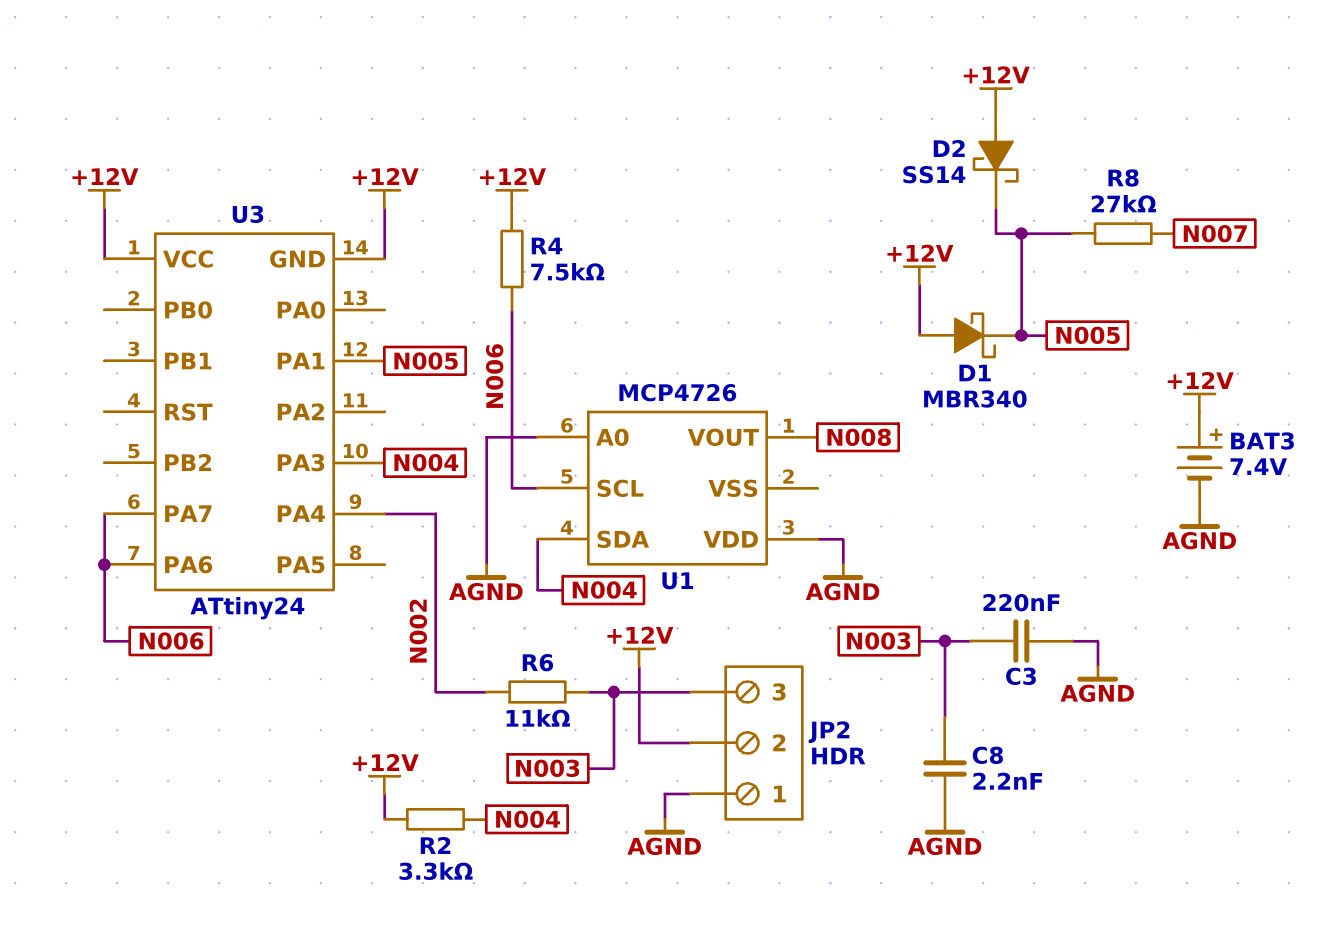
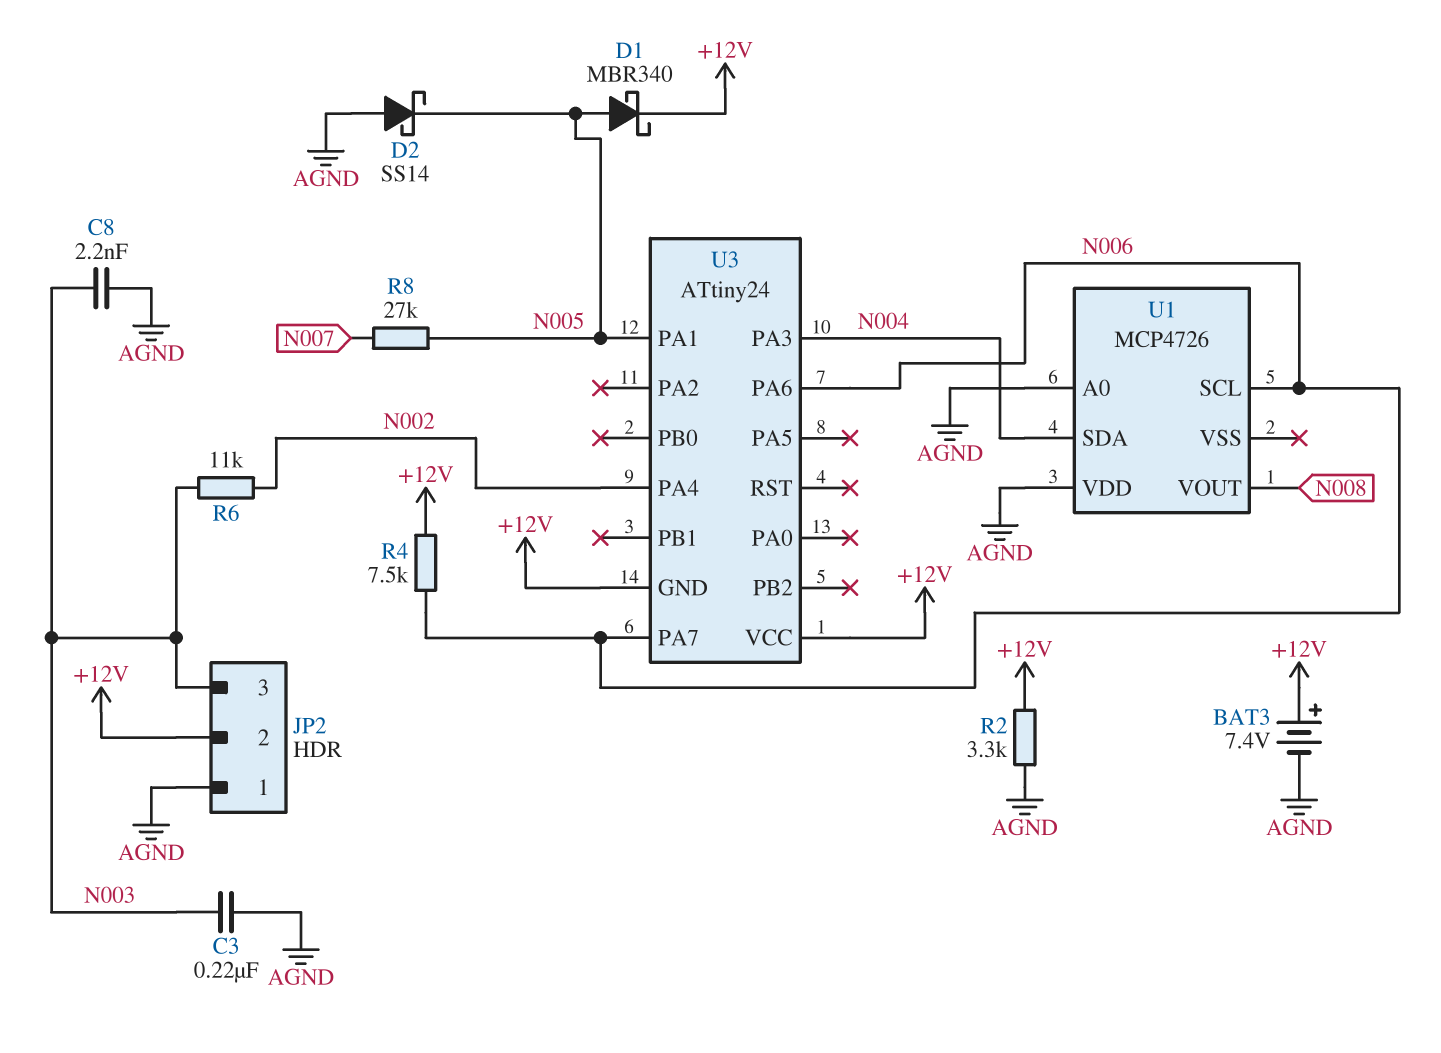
D1: schottky MBR340 (A +12V, K N005) -> schottky MBR340 (A N005, K +12V)
D2: schottky SS14 (A +12V, K N005) -> schottky SS14 (A AGND, K N005)
R2: 3.3k (+12V, N004) -> 3.3k (+12V, AGND)

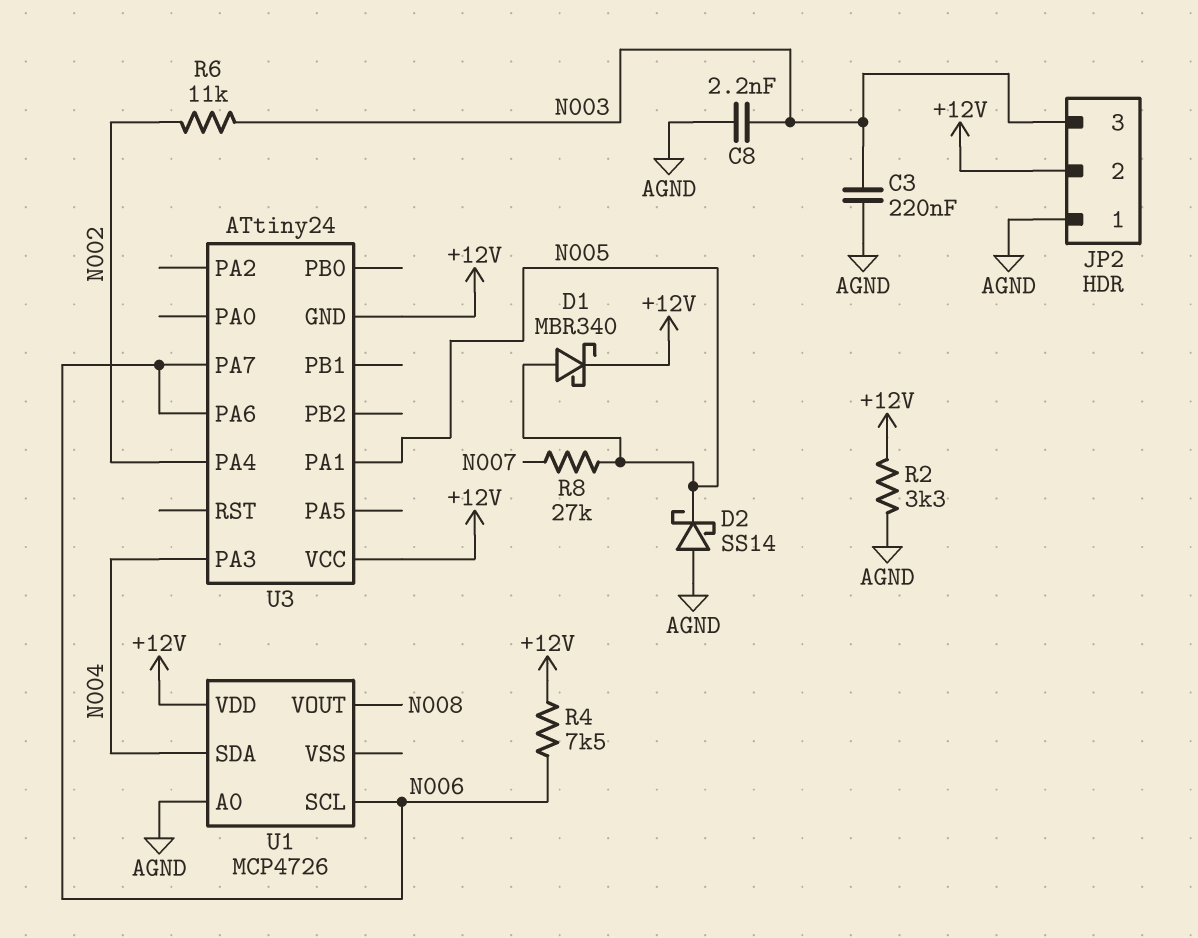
BAT3: 7.4V (plus +12V, minus AGND) -> none
U1 pin VDD: AGND -> +12V

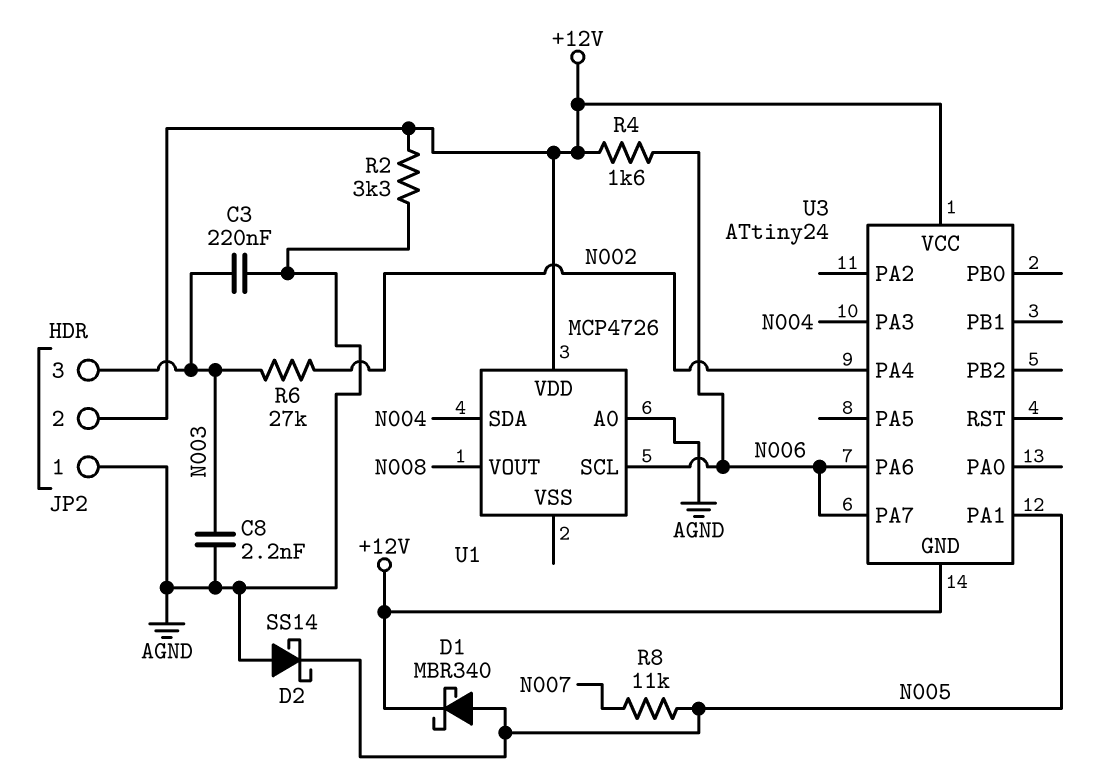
R4: 7.5k (+12V, N006) -> 1.6k (+12V, N006)
R6: 11k (N002, N003) -> 27k (N002, N003)
R8: 27k (N005, N007) -> 11k (N005, N007)

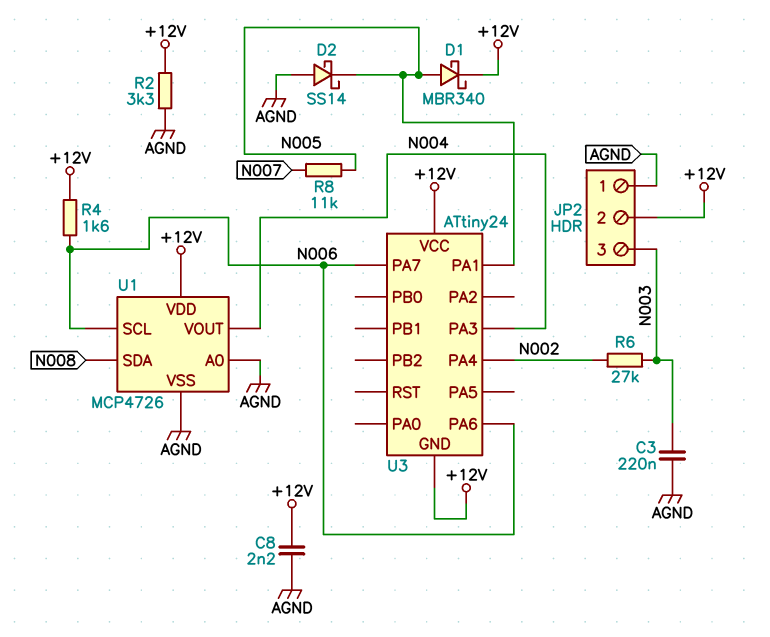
C8: 2.2nF (AGND, N003) -> 2.2nF (+12V, AGND)
U1 pin SDA: N004 -> N008
U1 pin VOUT: N008 -> N004
U1 pin VSS: none -> AGND

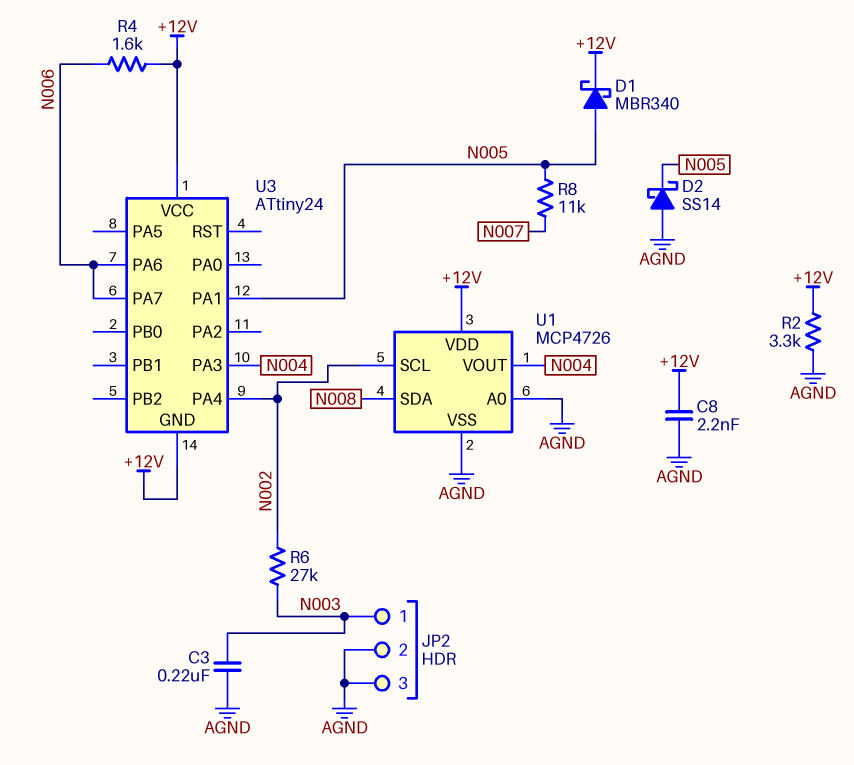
JP2 pin 1: AGND -> N003
JP2 pin 2: +12V -> AGND
JP2 pin 3: N003 -> AGND
U1 pin SCL: N006 -> N002

